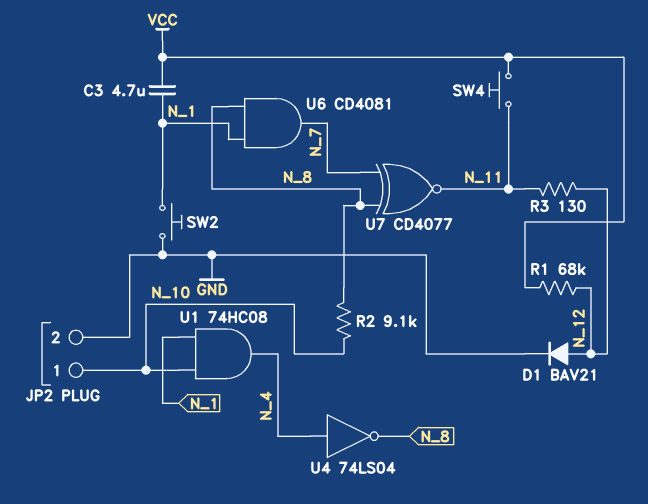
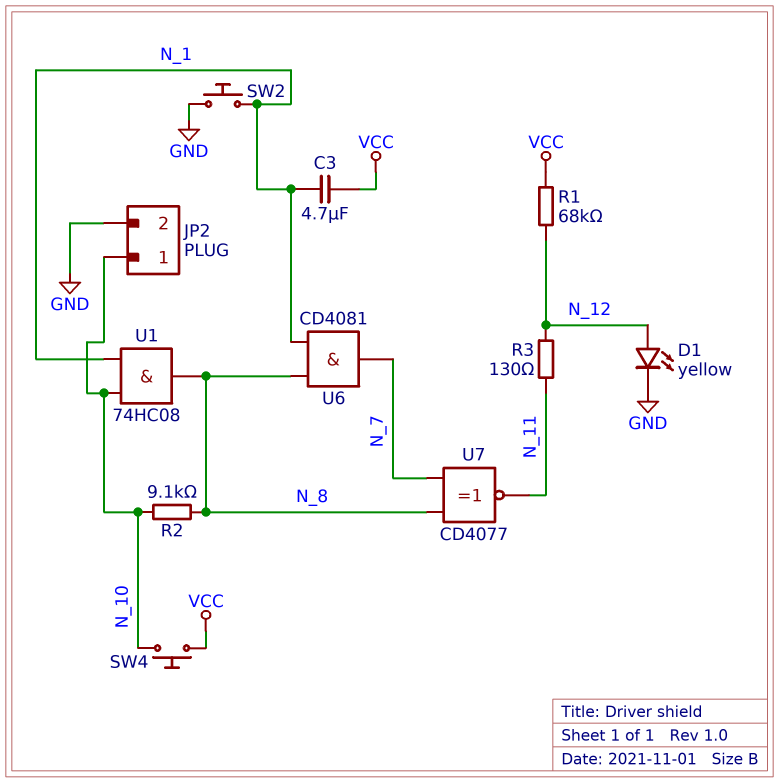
D1: diode BAV21 (A N_12, K GND) -> LED yellow (A N_12, K GND)
SW4: button (N_11, VCC) -> button (N_10, VCC)
U1: AND 74HC08 (in N_1, in N_10, out N_4) -> AND 74HC08 (in N_1, in N_10, out N_8)
U4: NOT 74LS04 (in N_4, out N_8) -> none

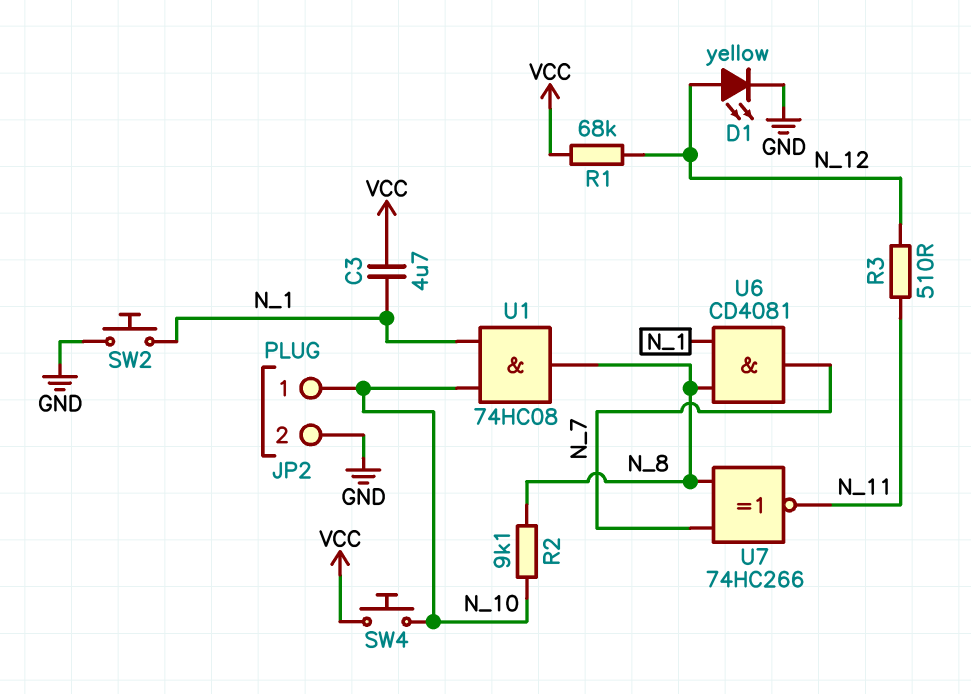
R3: 130 (N_11, N_12) -> 510 (N_11, N_12)
U7: XNOR CD4077 (in N_7, in N_8, out N_11) -> XNOR 74HC266 (in N_7, in N_8, out N_11)

